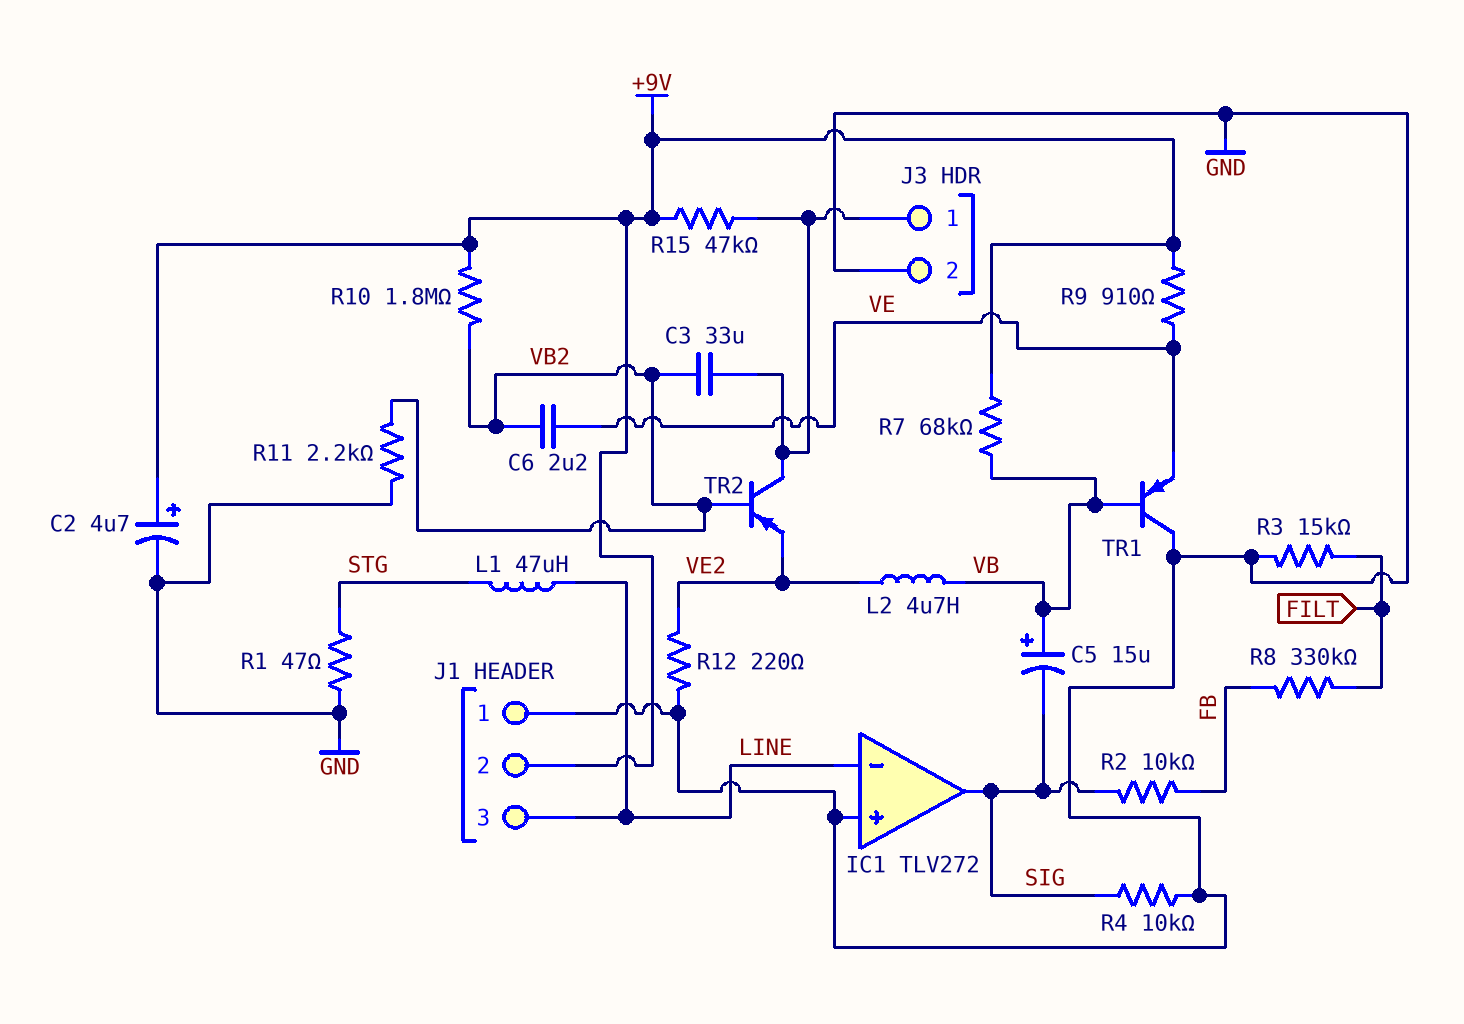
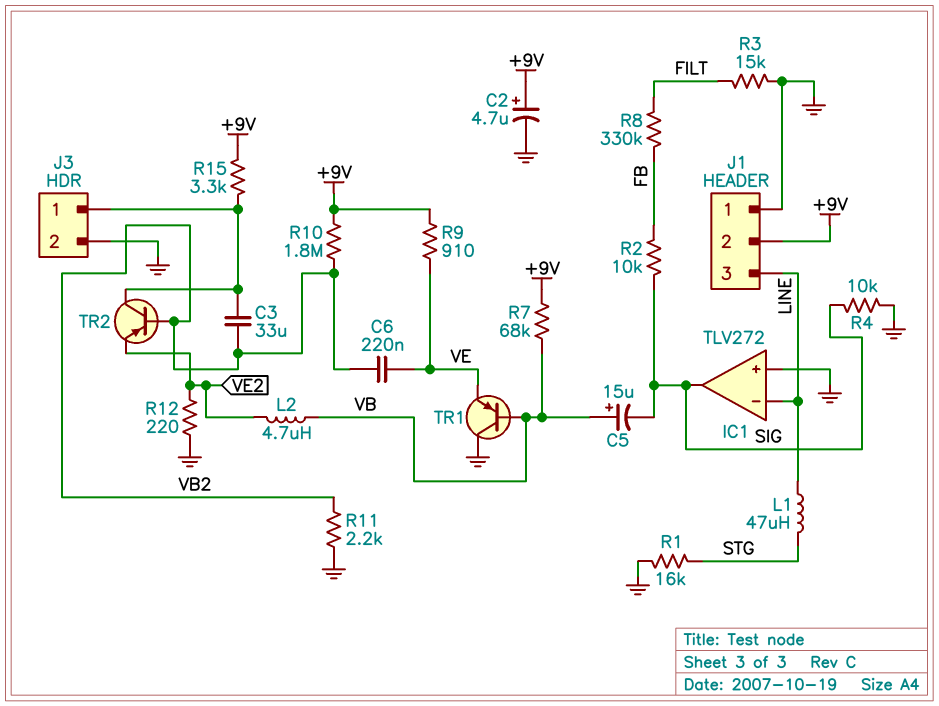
C6: 2.2uF (VB2, VE) -> 220nF (VB2, VE)
R1: 47 (GND, STG) -> 16k (GND, STG)
R15: 47k (+9V, J3/1) -> 3.3k (+9V, J3/1)

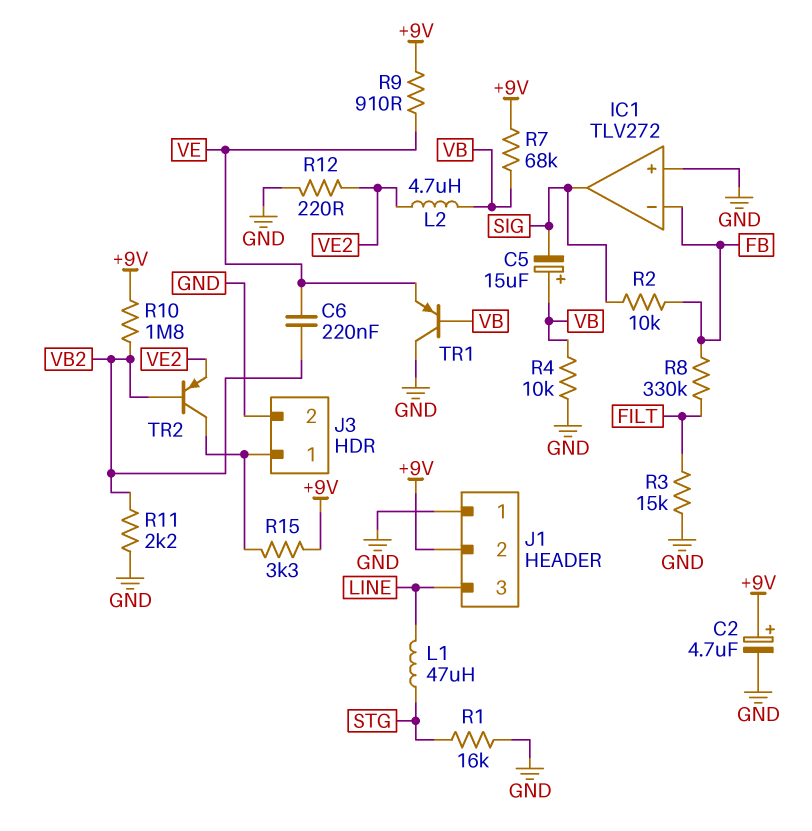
C3: 33uF (J3/1, VB2) -> none
IC1 pin in-: LINE -> FB
R4: 10k (GND, SIG) -> 10k (GND, VB)

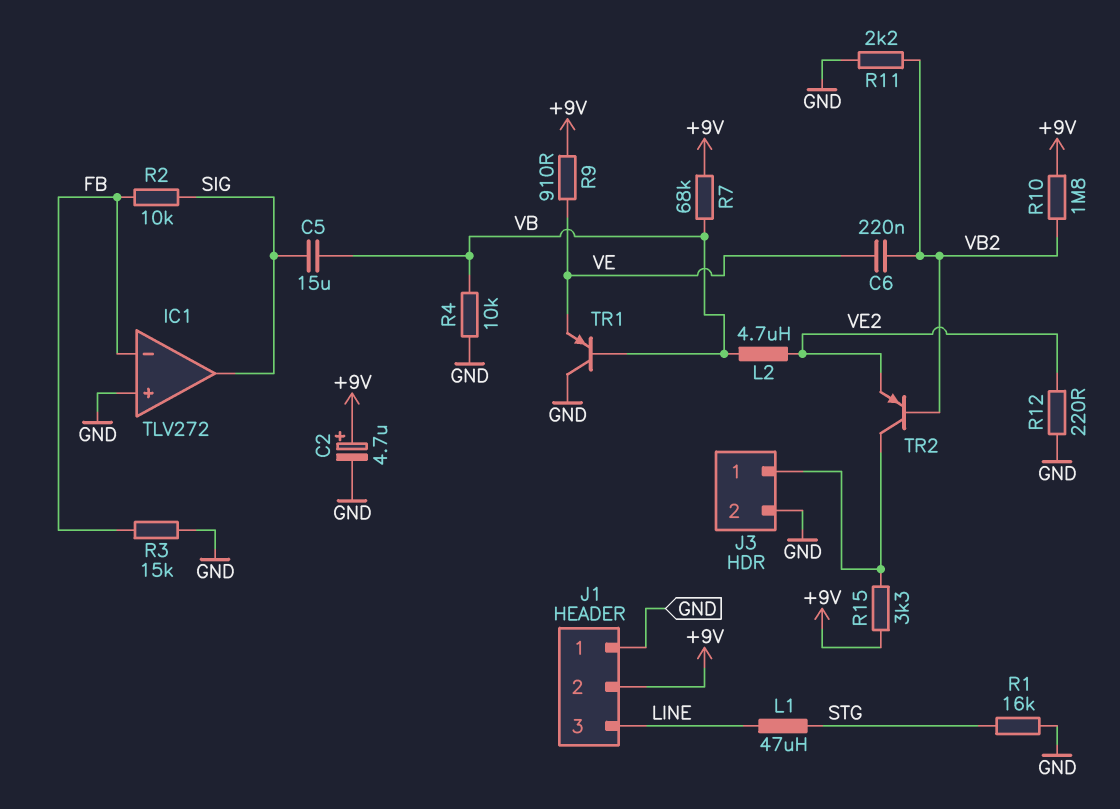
C5: 15uF (plus VB, minus SIG) -> 15uF (SIG, VB)
R3: 15k (FILT, GND) -> 15k (FB, GND)
R8: 330k (FB, FILT) -> none

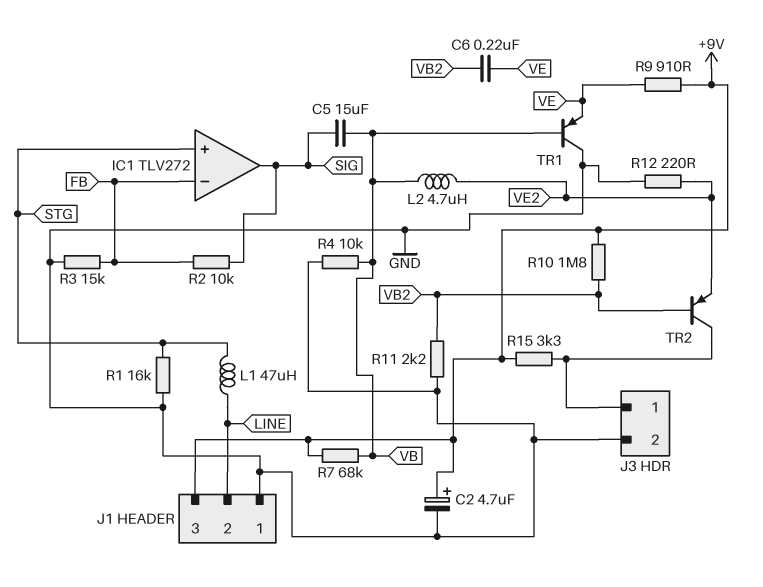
IC1 pin in+: GND -> STG
J1 pin 2: +9V -> LINE
J1 pin 3: LINE -> +9V

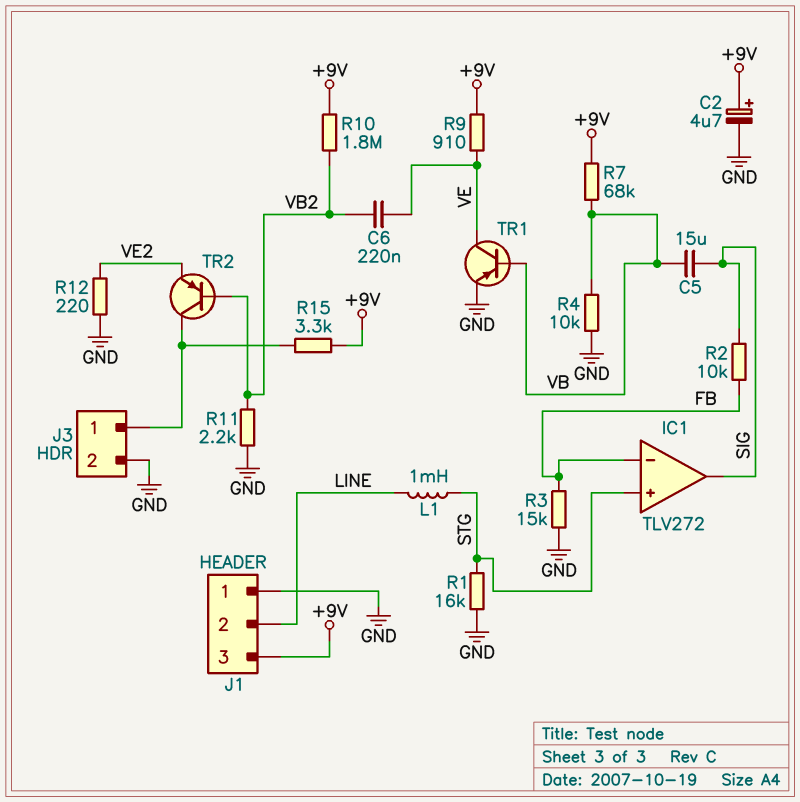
L1: 47uH (LINE, STG) -> 1mH (LINE, STG)
L2: 4.7uH (VB, VE2) -> none
TR1: PNP (B VB, C GND, E VE) -> PNP (B VB, C VE, E GND)

